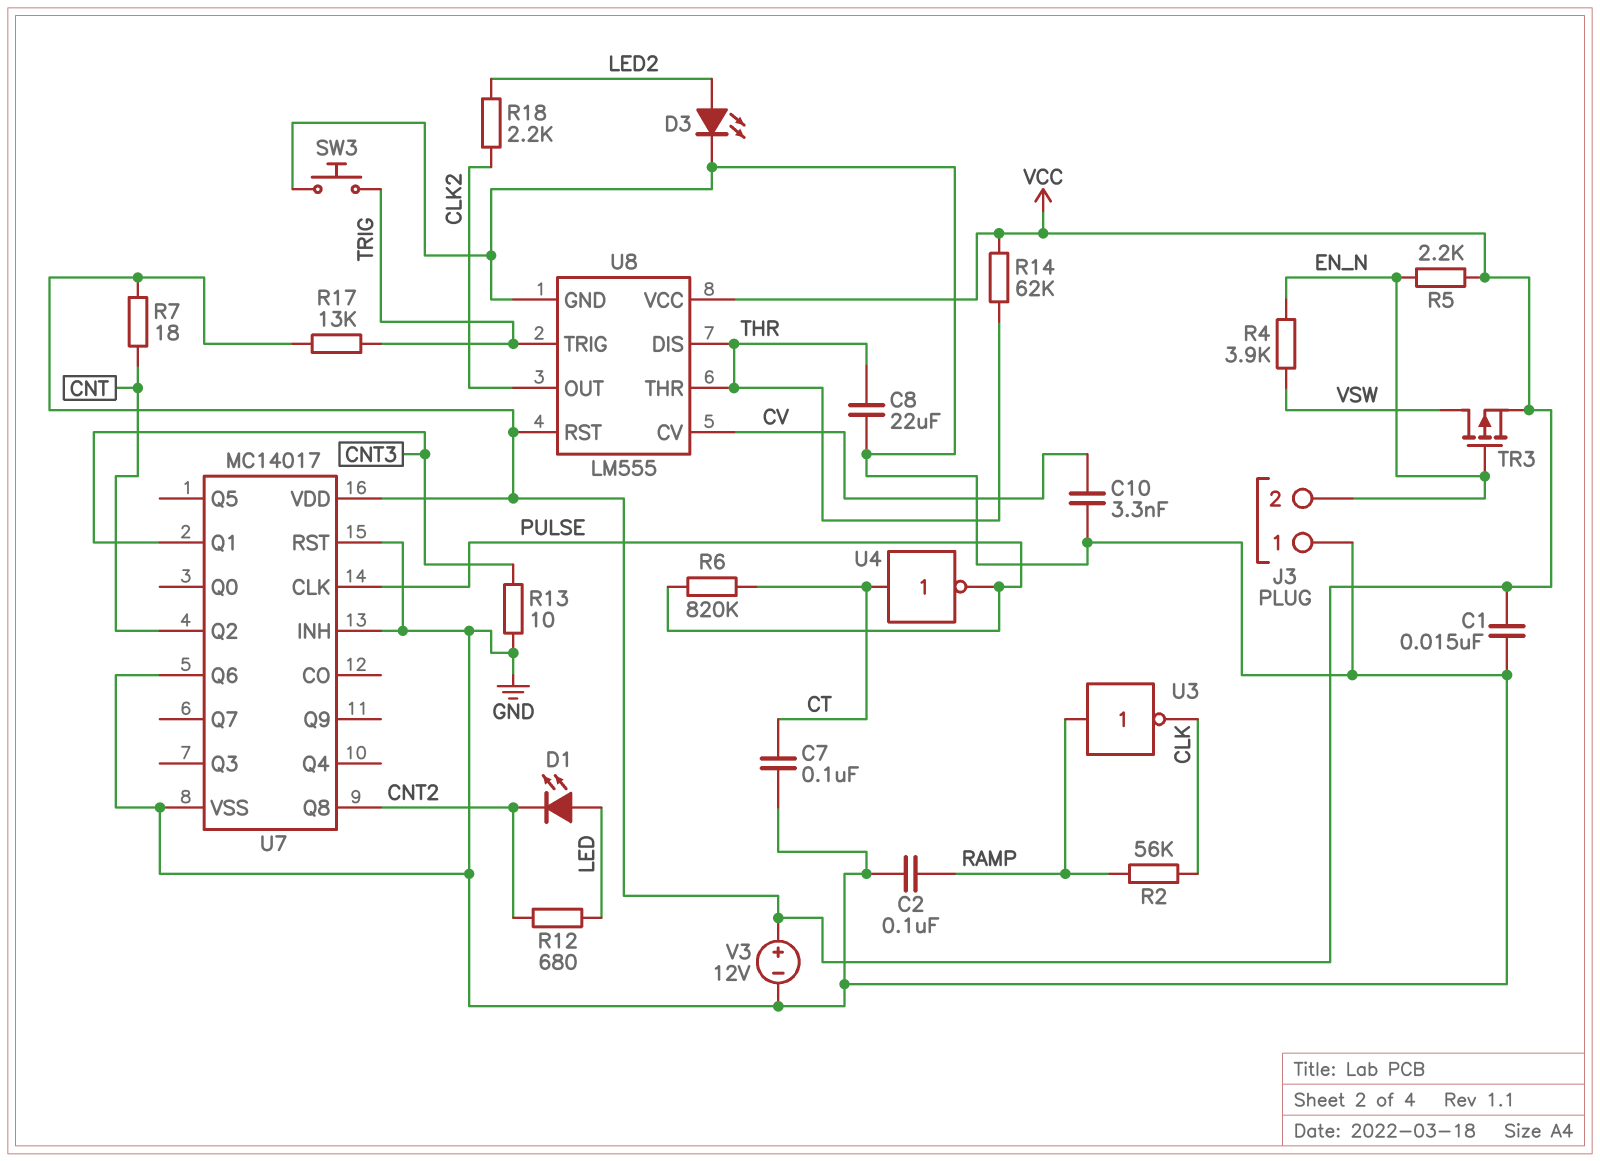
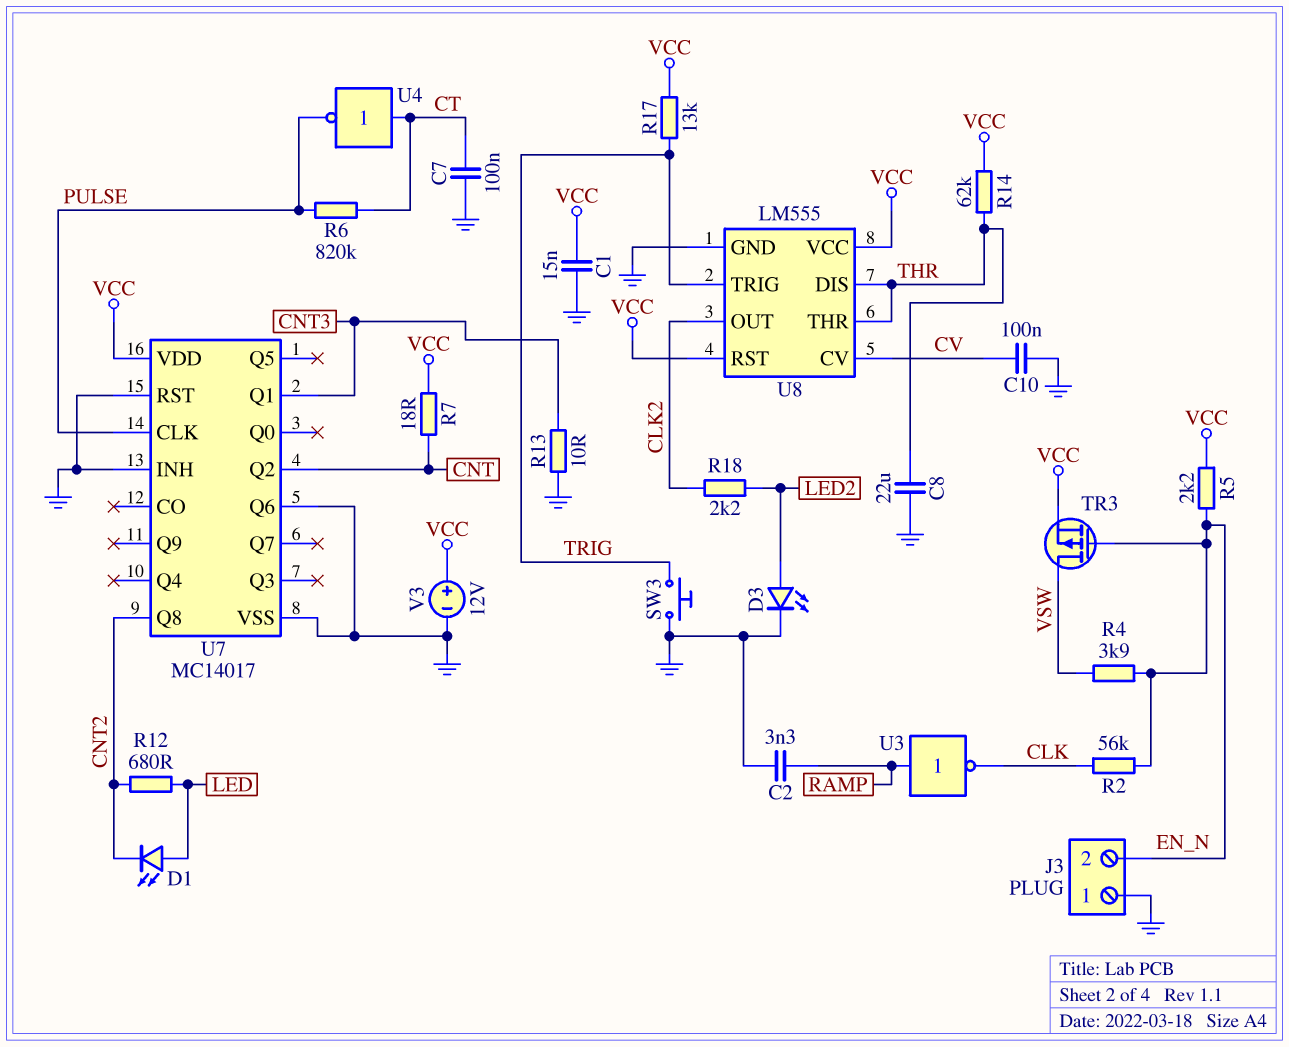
C2: 100nF (GND, RAMP) -> 3.3nF (GND, RAMP)
C10: 3.3nF (CV, GND) -> 100nF (CV, GND)
R2: 56k (CLK, RAMP) -> 56k (CLK, EN_N)

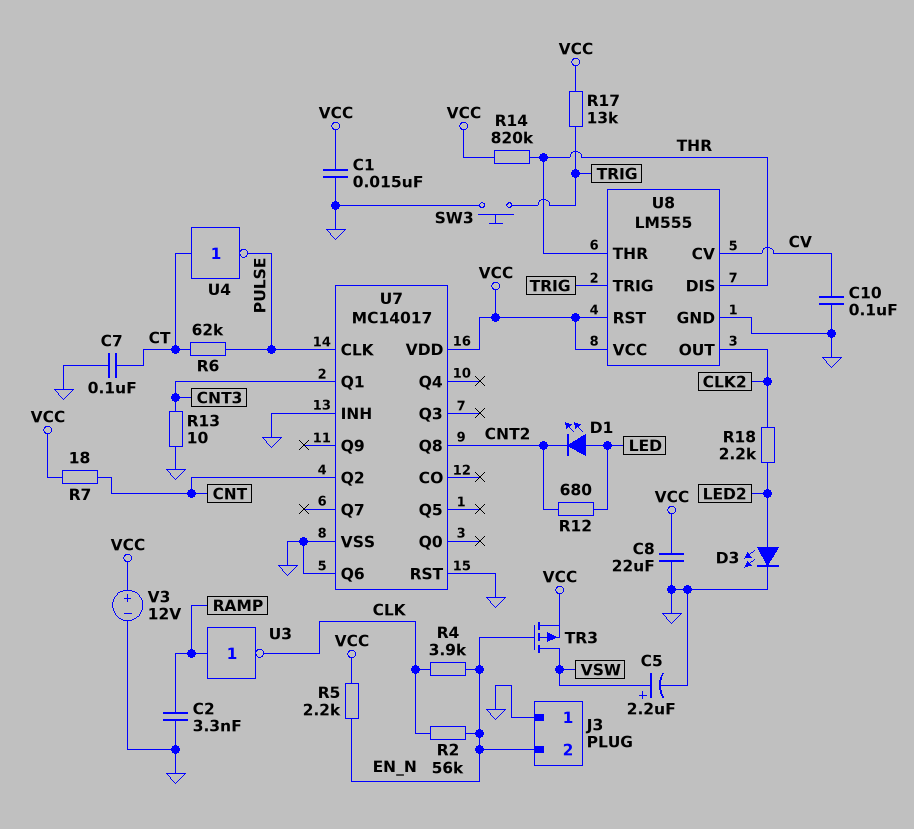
C5: none -> 2.2uF (plus VSW, minus GND)
C8: 22uF (GND, THR) -> 22uF (GND, VCC)
R4: 3.9k (EN_N, VSW) -> 3.9k (CLK, EN_N)
R6: 820k (CT, PULSE) -> 62k (CT, PULSE)
R14: 62k (THR, VCC) -> 820k (THR, VCC)

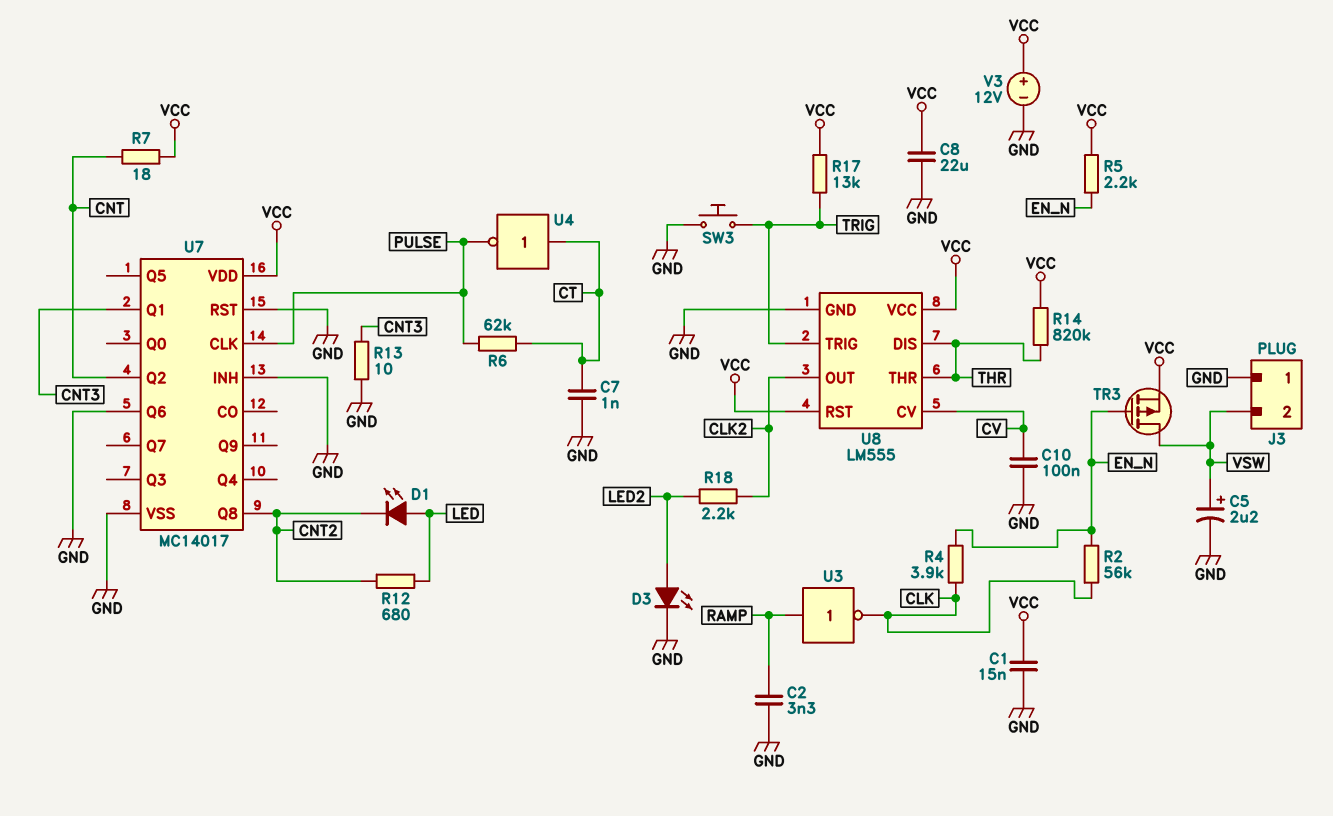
C7: 100nF (CT, GND) -> 1nF (CT, GND)
J3 pin 2: EN_N -> VSW

